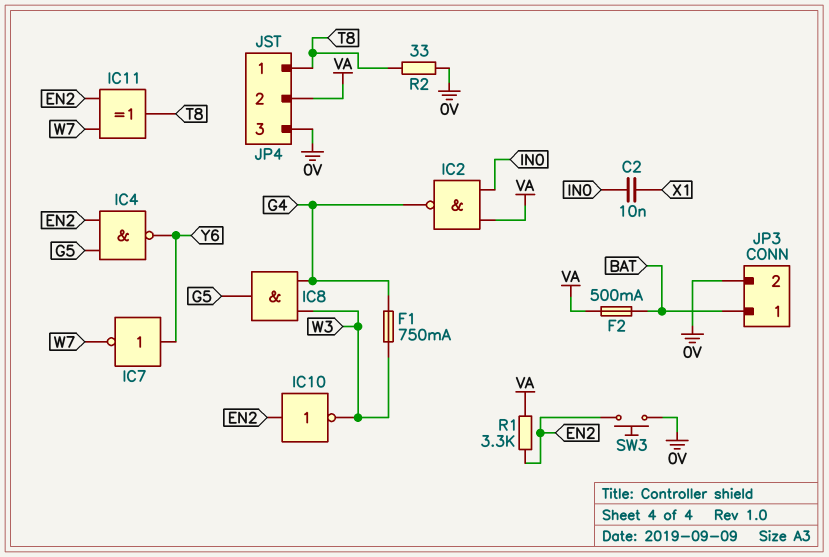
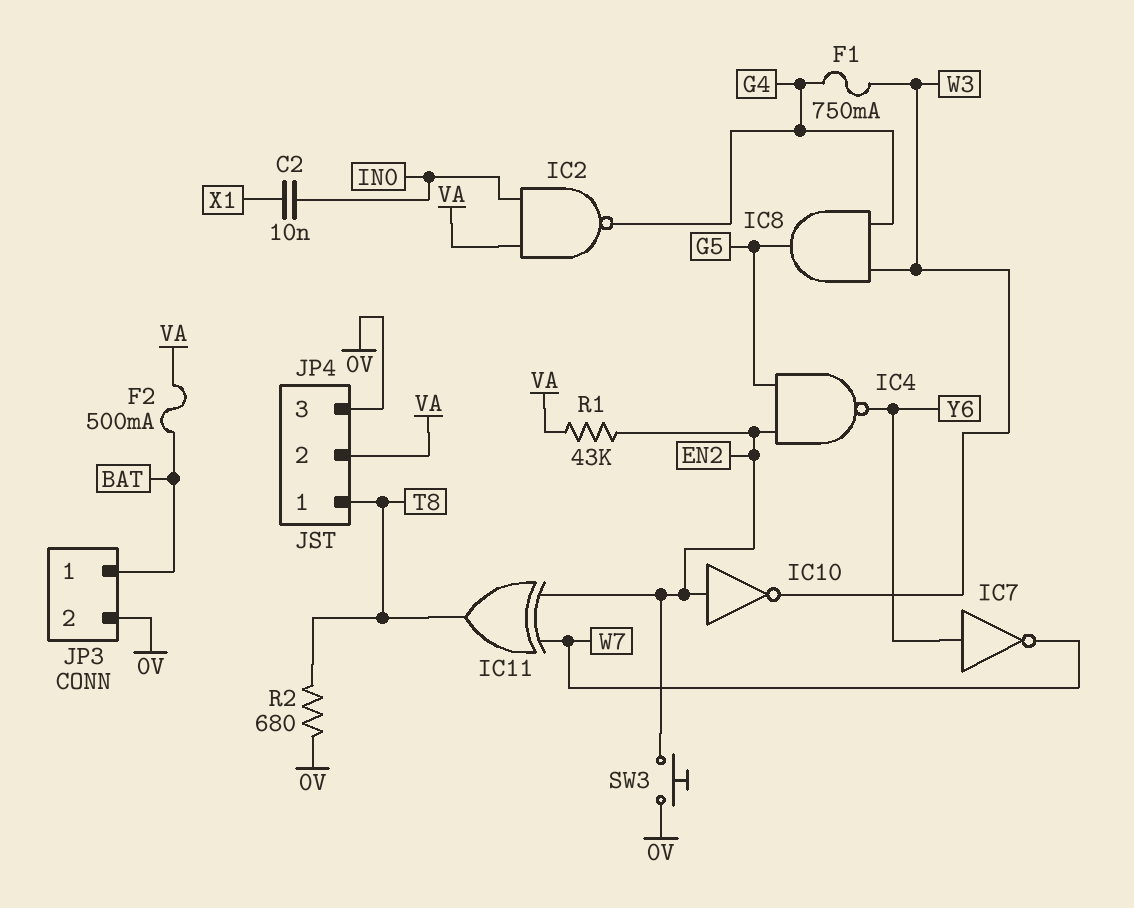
R1: 3.3k (EN2, VA) -> 43k (EN2, VA)
R2: 33 (0V, T8) -> 680 (0V, T8)

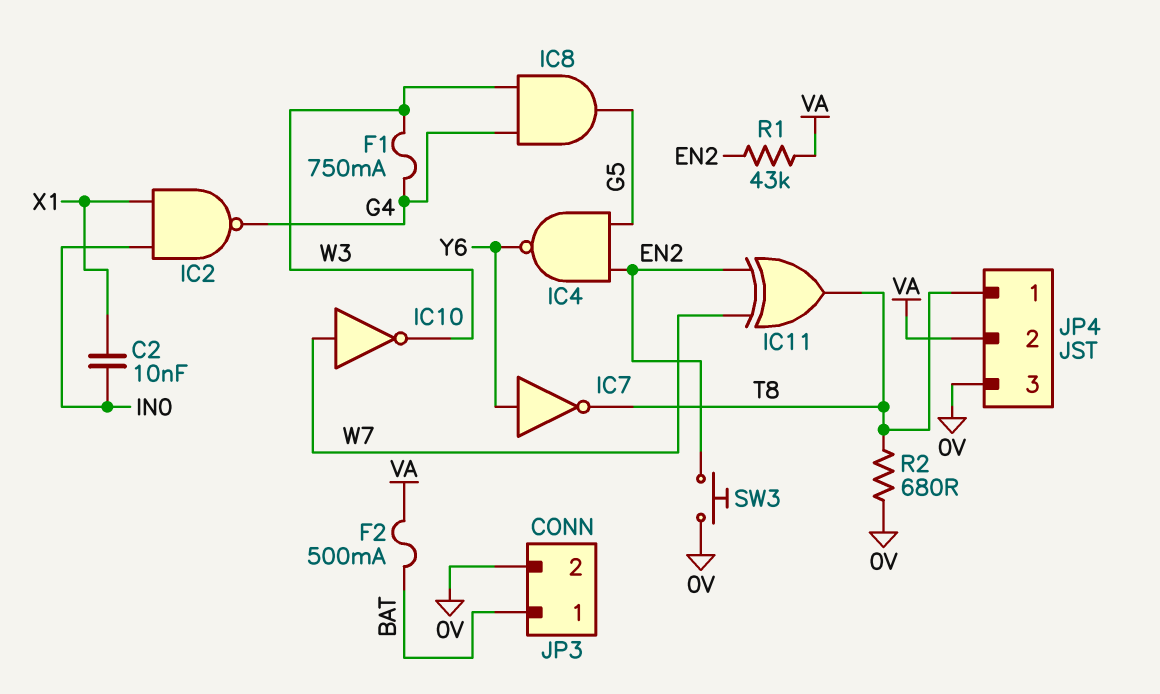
IC2: NAND (in IN0, in VA, out G4) -> NAND (in IN0, in X1, out G4)
IC7: NOT (in Y6, out W7) -> NOT (in Y6, out T8)
IC10: NOT (in EN2, out W3) -> NOT (in W7, out W3)

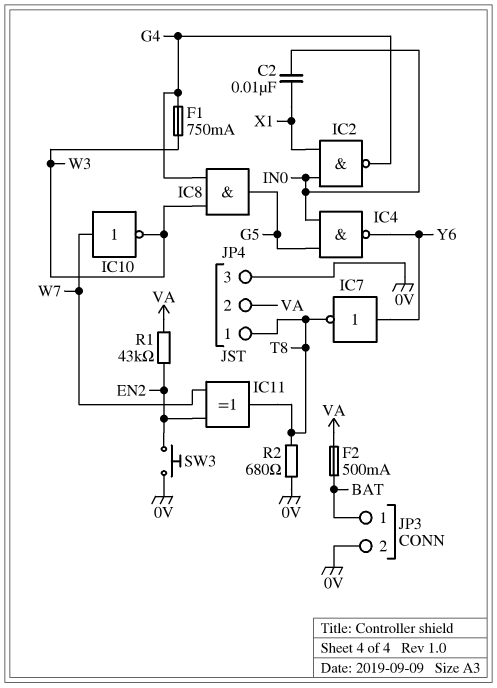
IC4: NAND (in EN2, in G5, out Y6) -> NAND (in G5, in IN0, out Y6)

